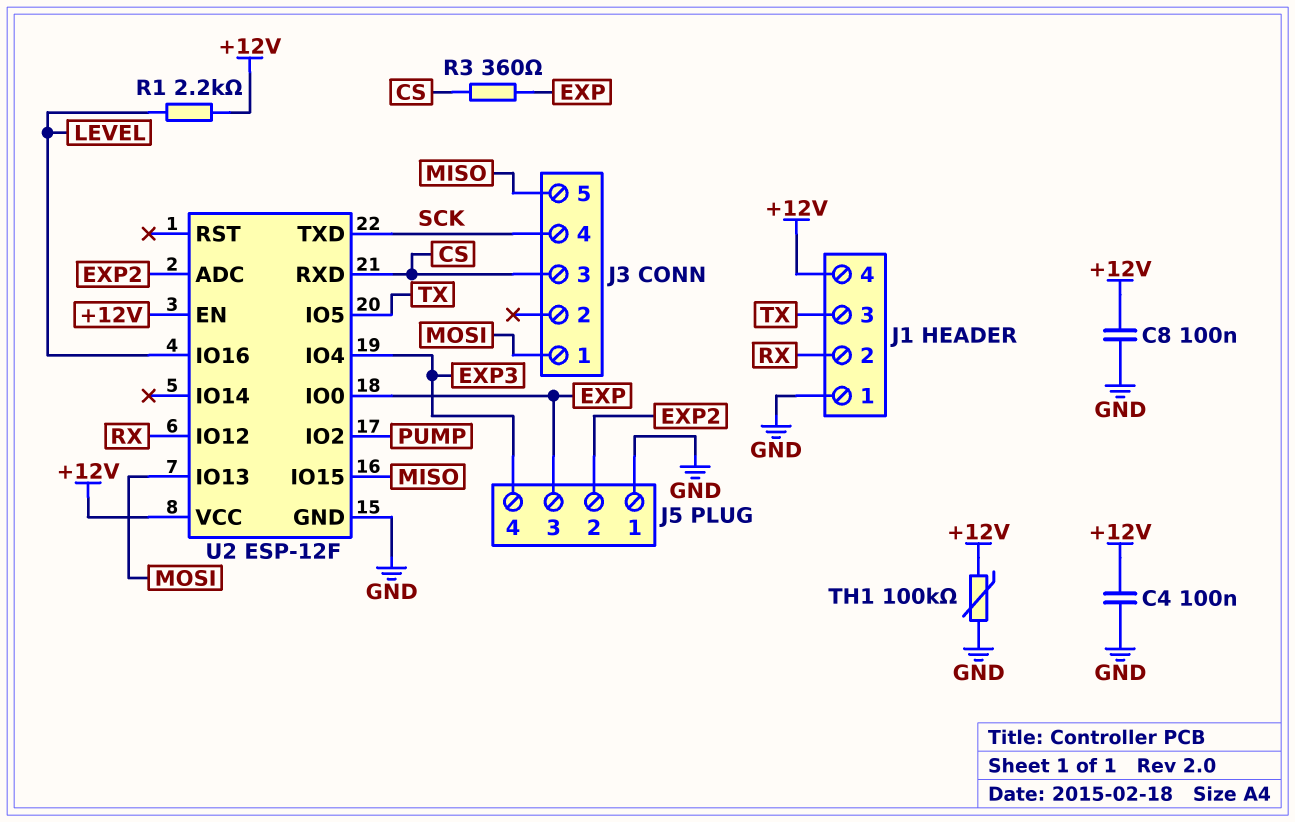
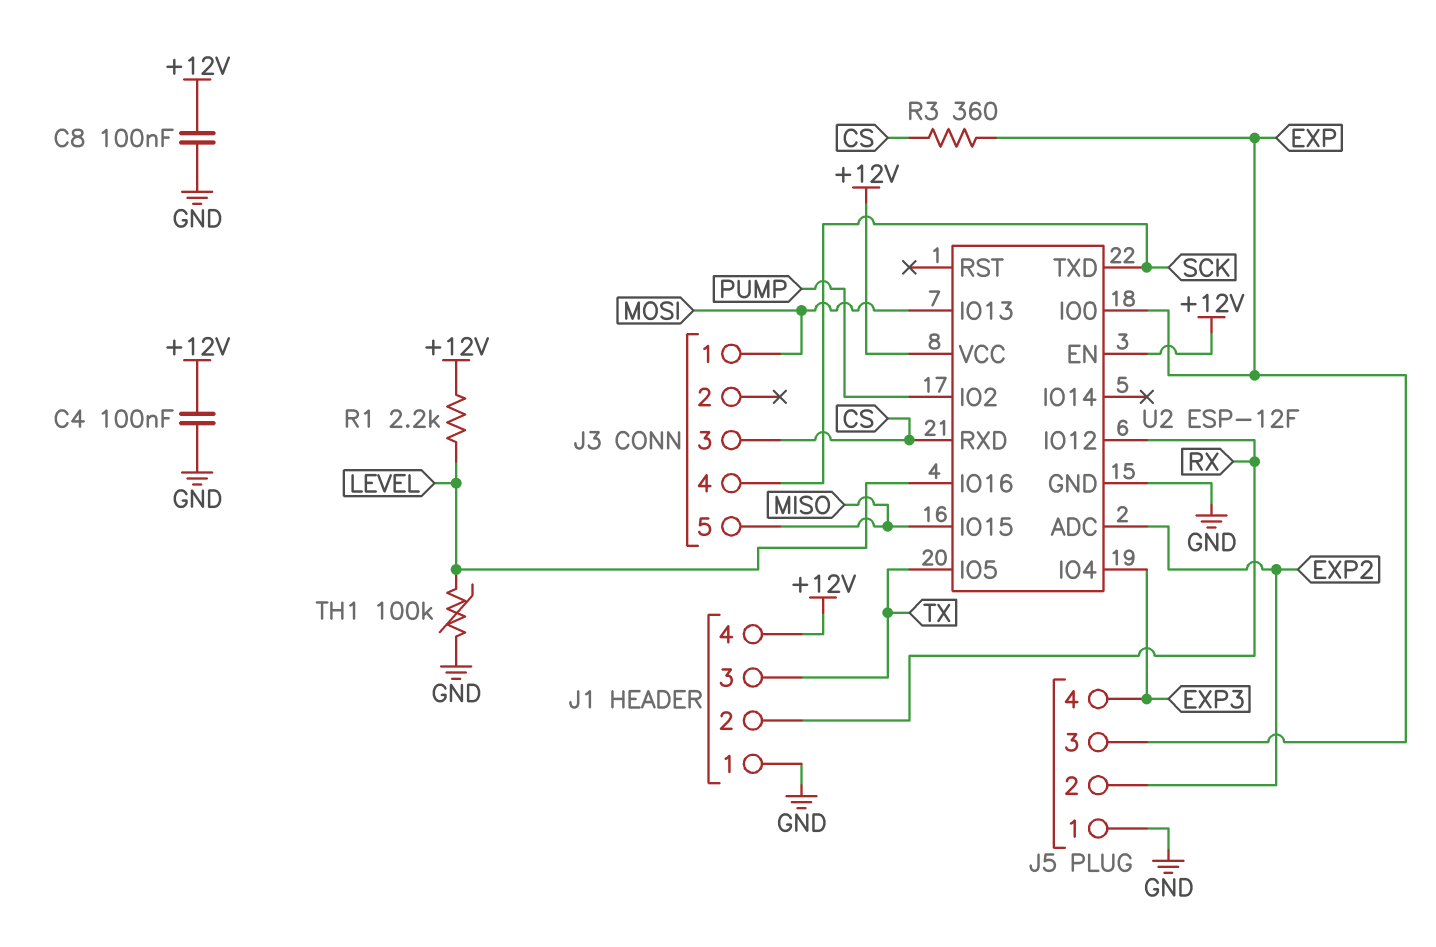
TH1: 100k (+12V, GND) -> 100k (GND, LEVEL)

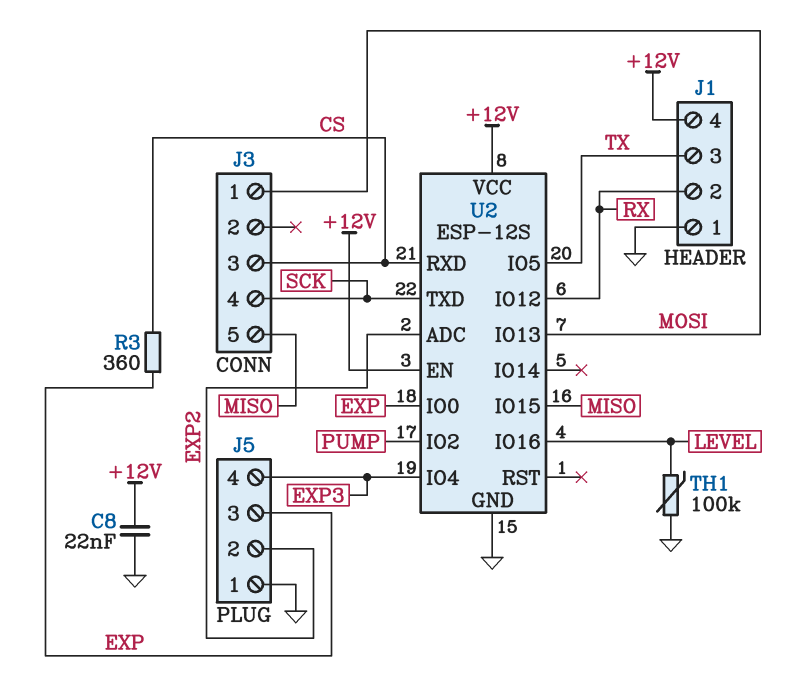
C4: 100nF (+12V, GND) -> none
C8: 100nF (+12V, GND) -> 22nF (+12V, GND)
R1: 2.2k (+12V, LEVEL) -> none
U2: ESP-12F -> ESP-12S

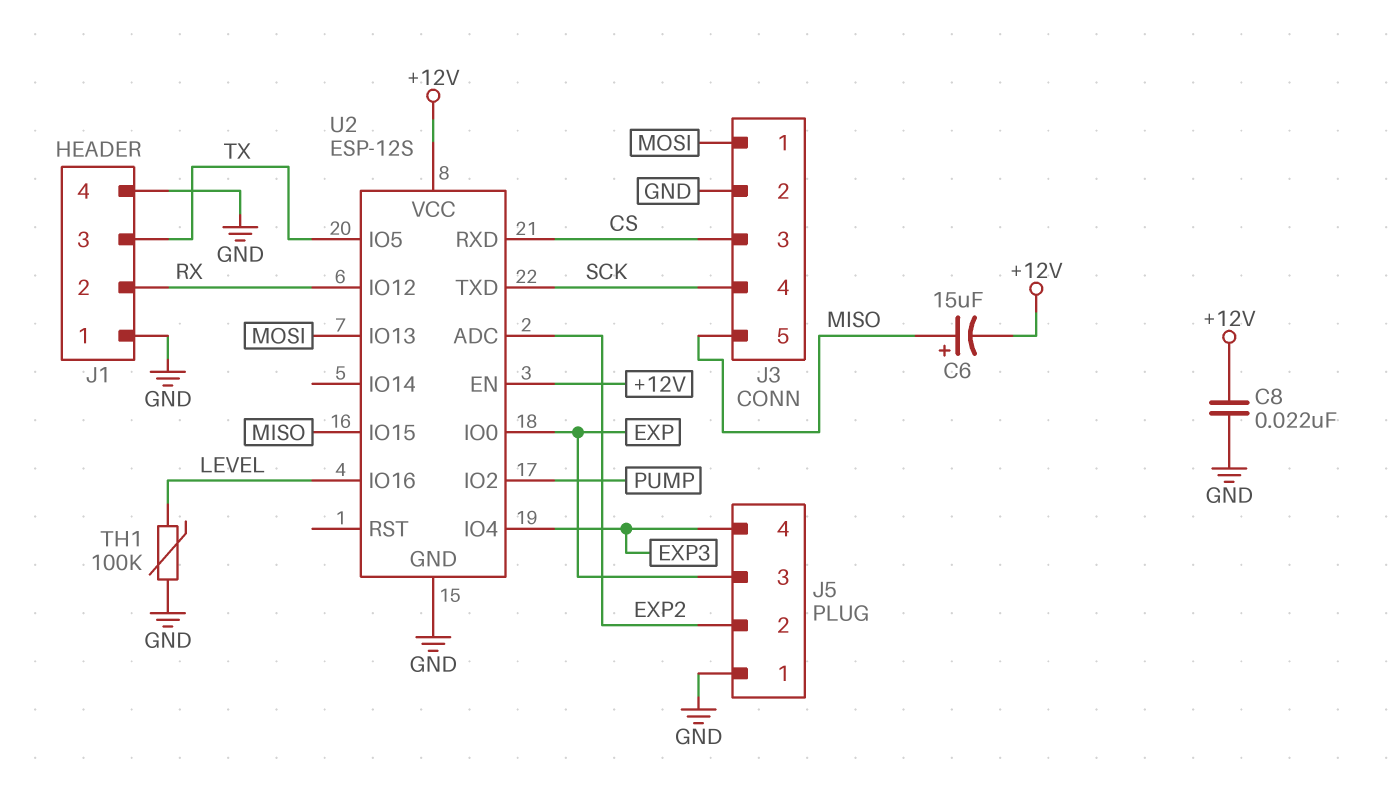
C6: none -> 15uF (plus MISO, minus +12V)
J1 pin 4: +12V -> GND
J3 pin 2: none -> GND
R3: 360 (CS, EXP) -> none

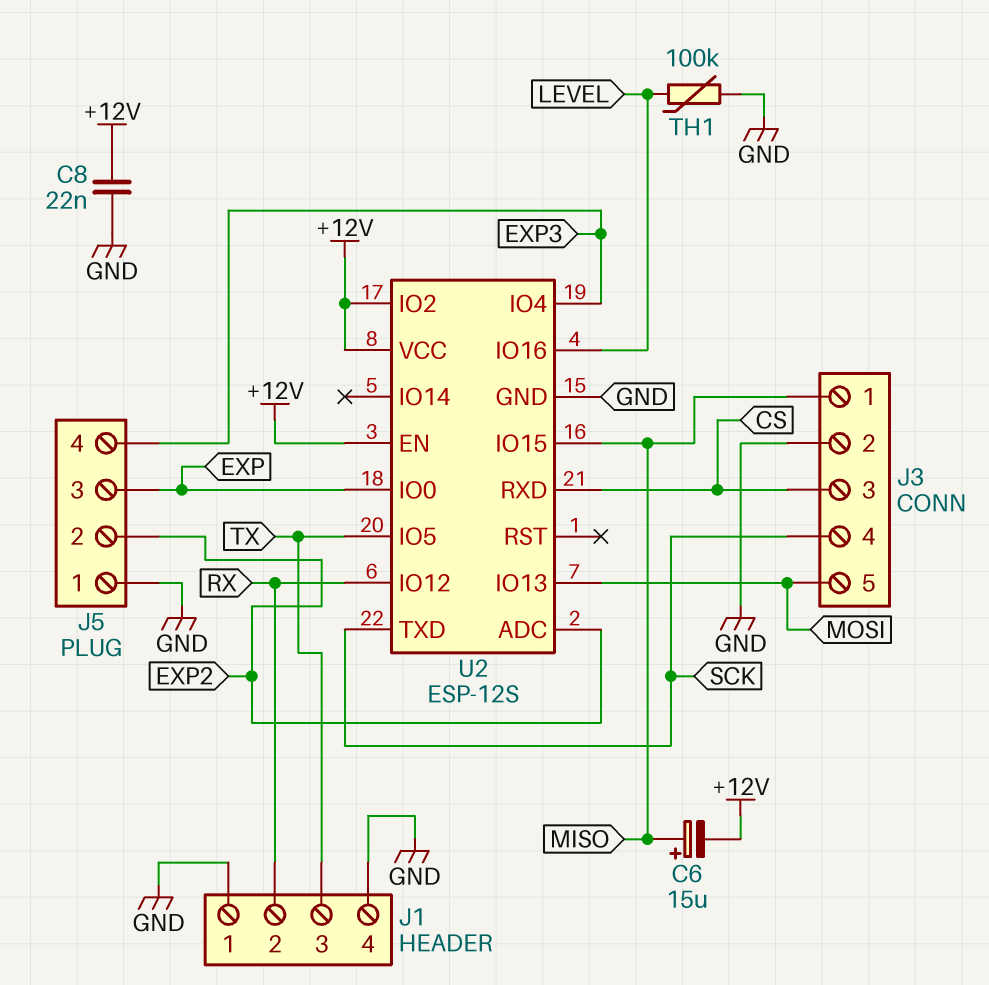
J3 pin 1: MOSI -> MISO
J3 pin 5: MISO -> MOSI
U2 pin IO2: PUMP -> +12V

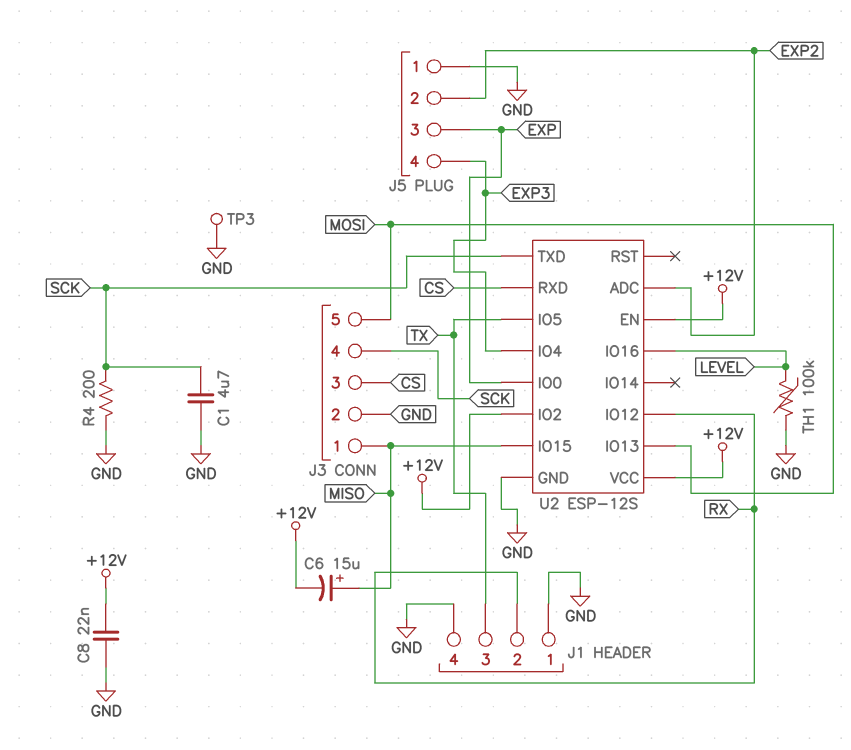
C1: none -> 4.7uF (GND, SCK)
R4: none -> 200 (GND, SCK)
TP3: none -> test point (GND)

